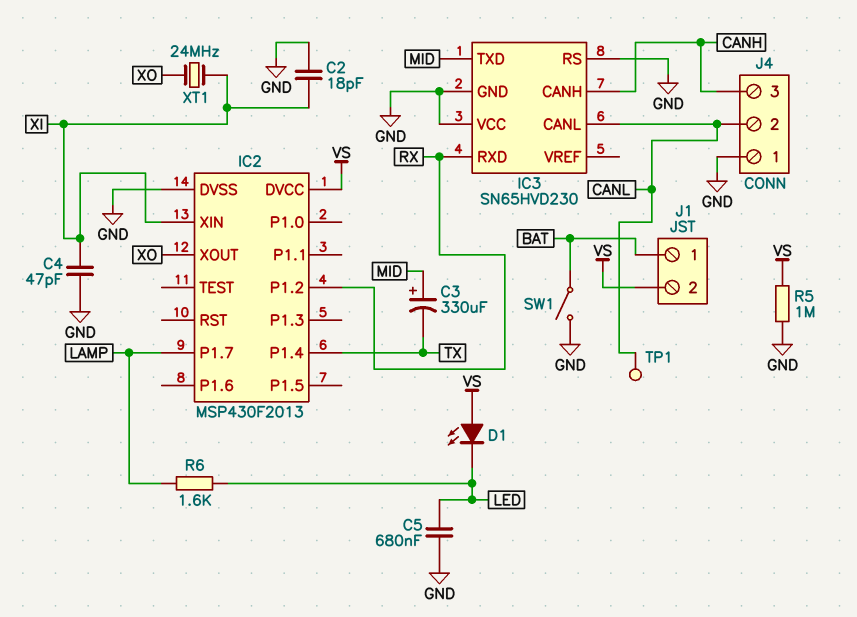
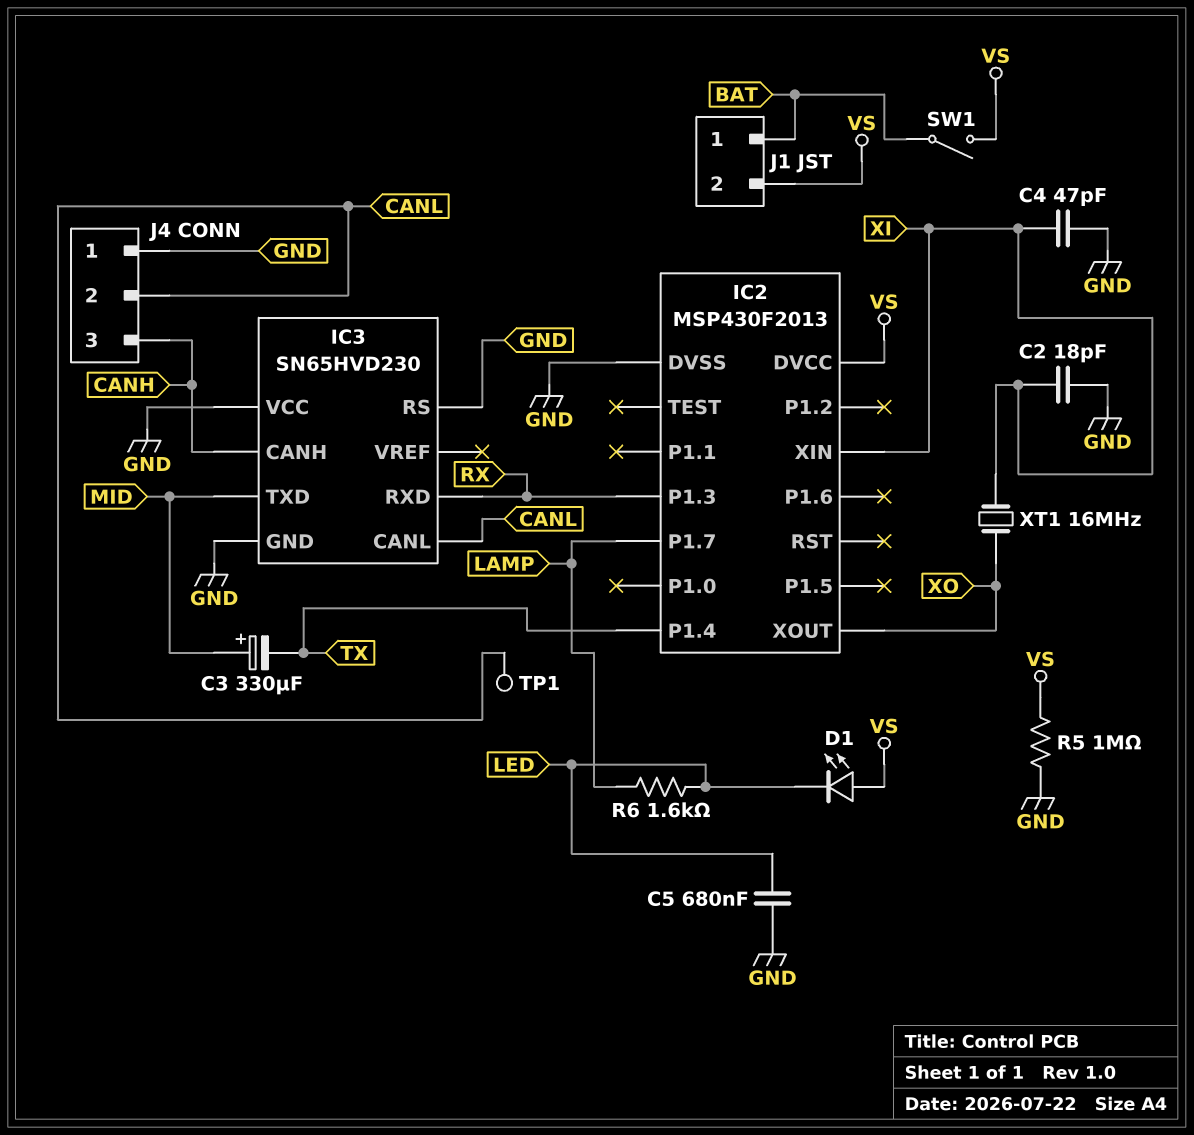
IC2 pin P1.2: RX -> none
IC2 pin P1.3: none -> RX
SW1: switch (BAT, GND) -> switch (BAT, VS)
XT1: 24MHz (XI, XO) -> 16MHz (XI, XO)

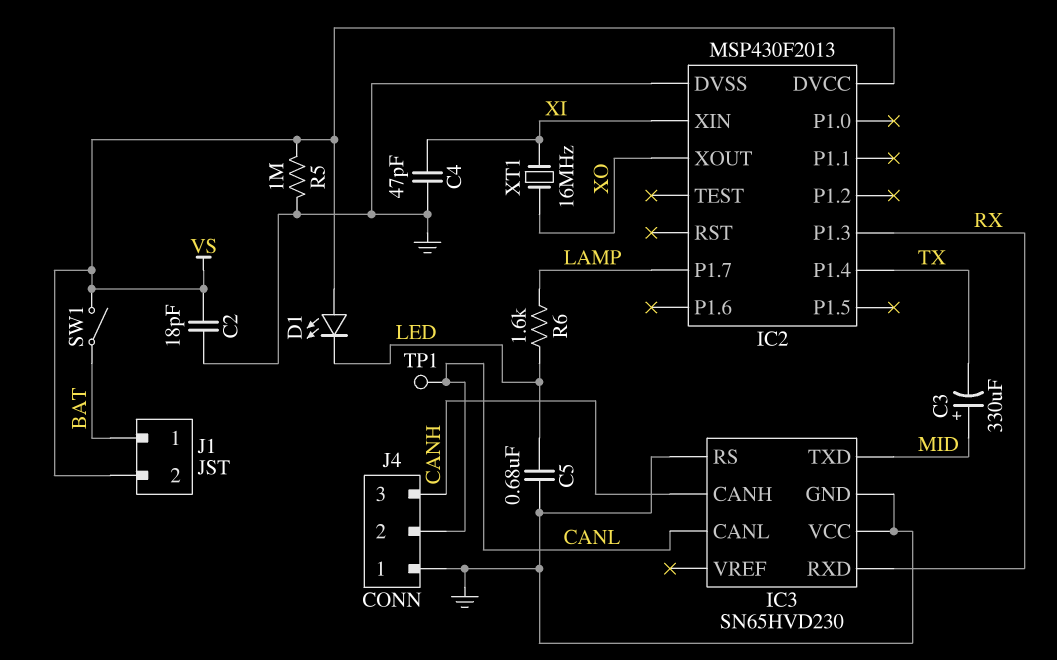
C2: 18pF (GND, XI) -> 18pF (GND, VS)

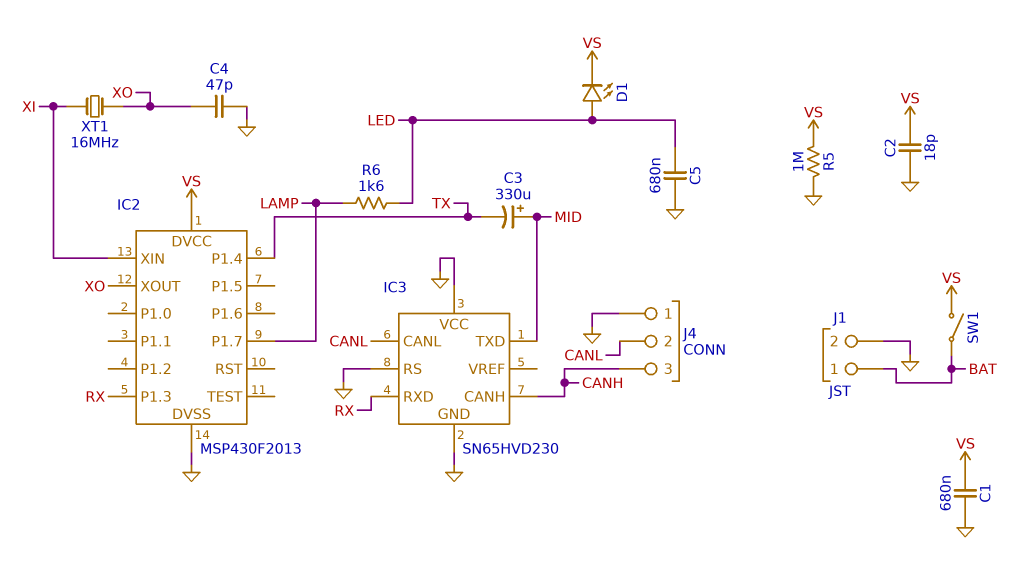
C1: none -> 680nF (GND, VS)
C4: 47pF (GND, XI) -> 47pF (GND, XO)
D1: LED (A VS, K LED) -> LED (A LED, K VS)
J1 pin 2: VS -> GND
TP1: test point (CANL) -> none

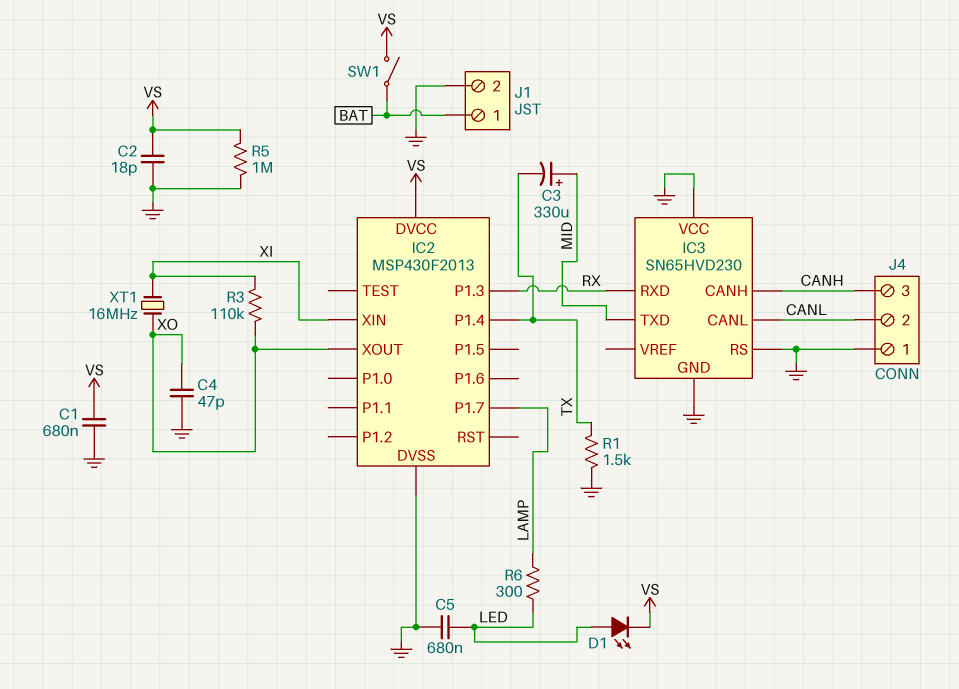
R1: none -> 1.5k (GND, TX)
R3: none -> 110k (XI, XO)
R6: 1.6k (LAMP, LED) -> 300 (LAMP, LED)

